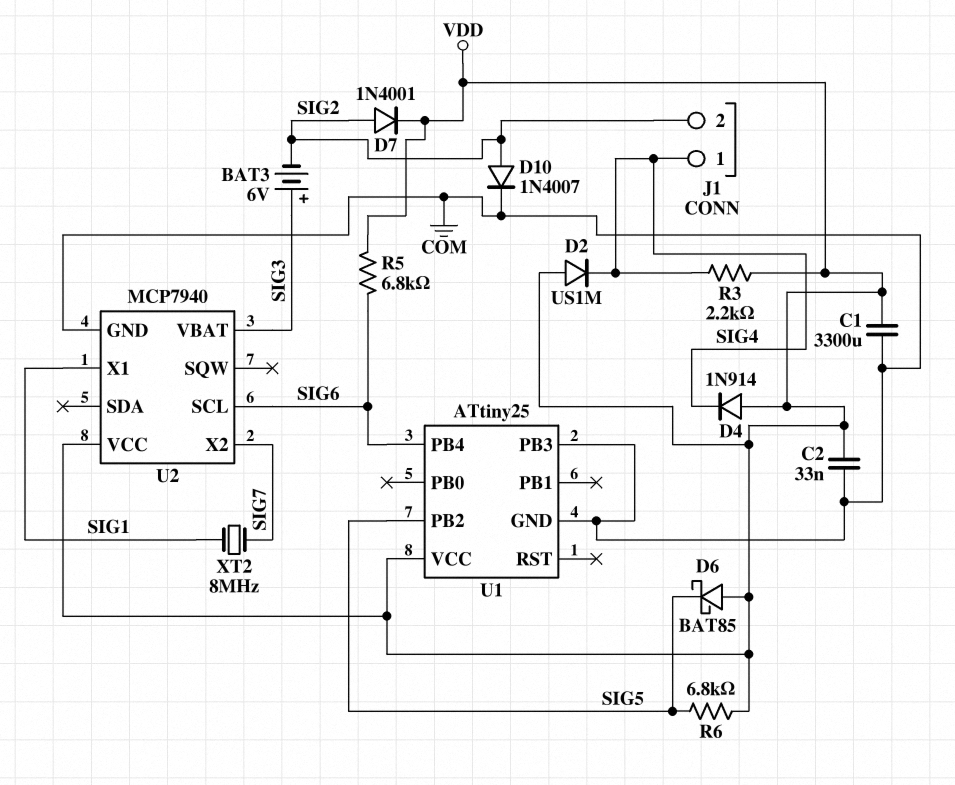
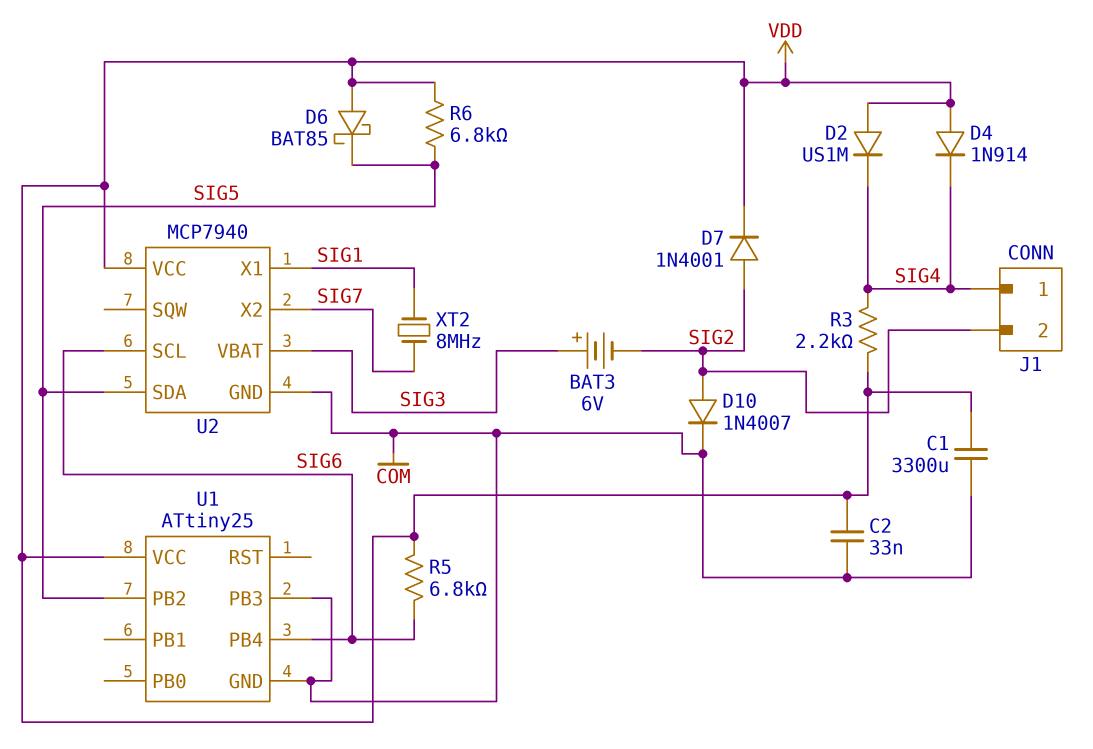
U2 pin SDA: none -> SIG5

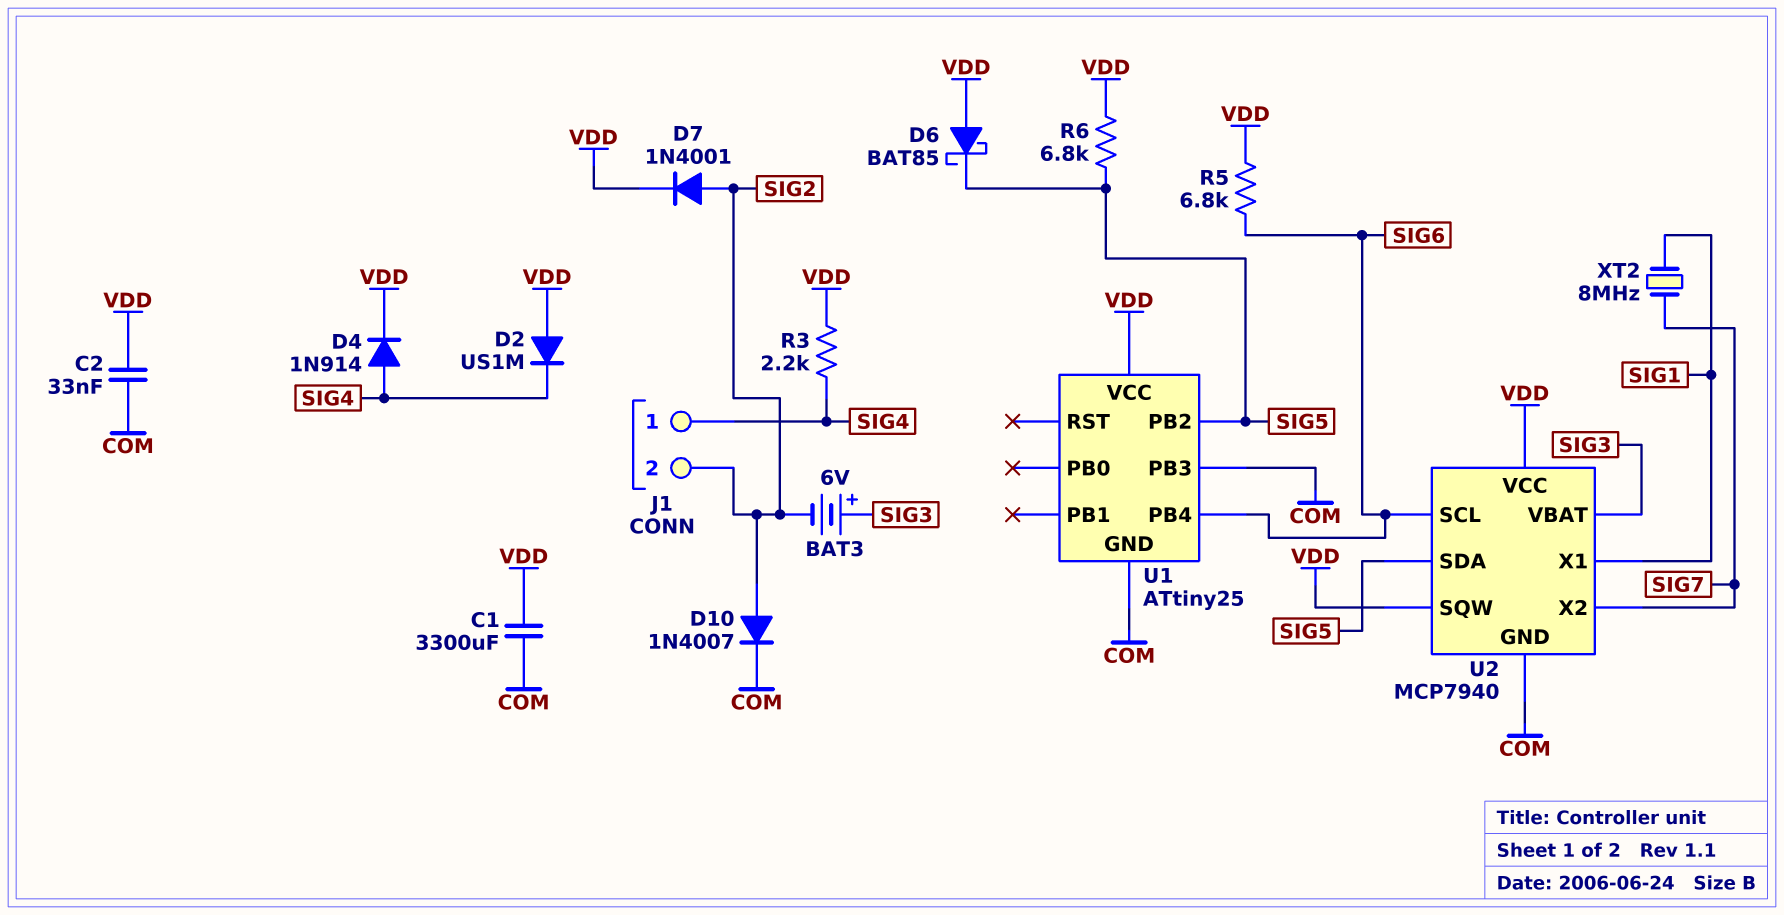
D4: diode 1N914 (A VDD, K SIG4) -> diode 1N914 (A SIG4, K VDD)
U2 pin SQW: none -> VDD

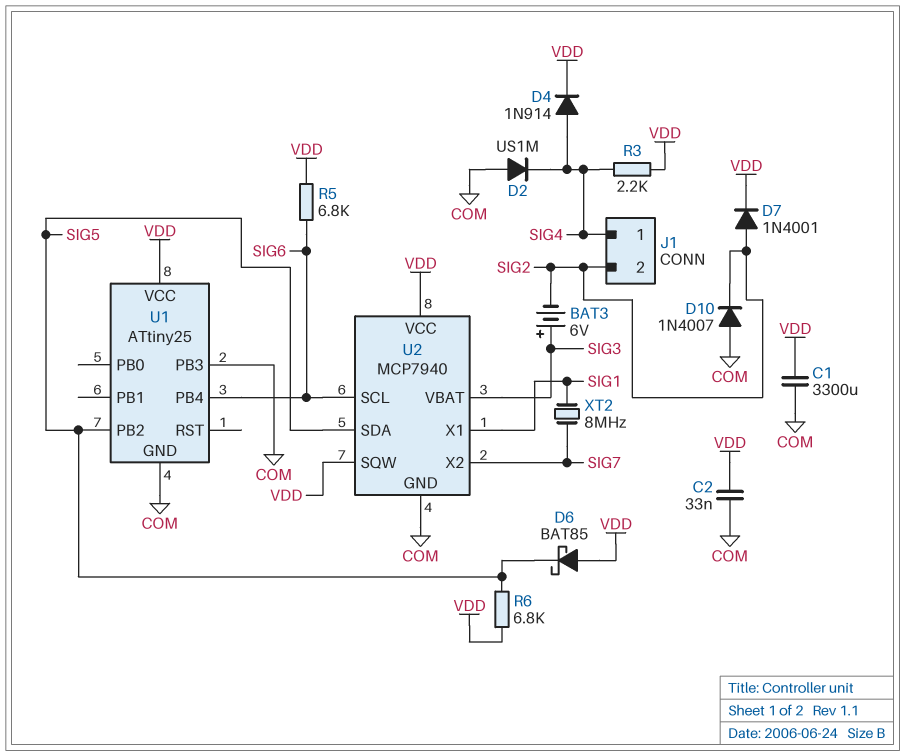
D2: diode US1M (A VDD, K SIG4) -> diode US1M (A COM, K SIG4)
D10: diode 1N4007 (A SIG2, K COM) -> diode 1N4007 (A COM, K SIG2)

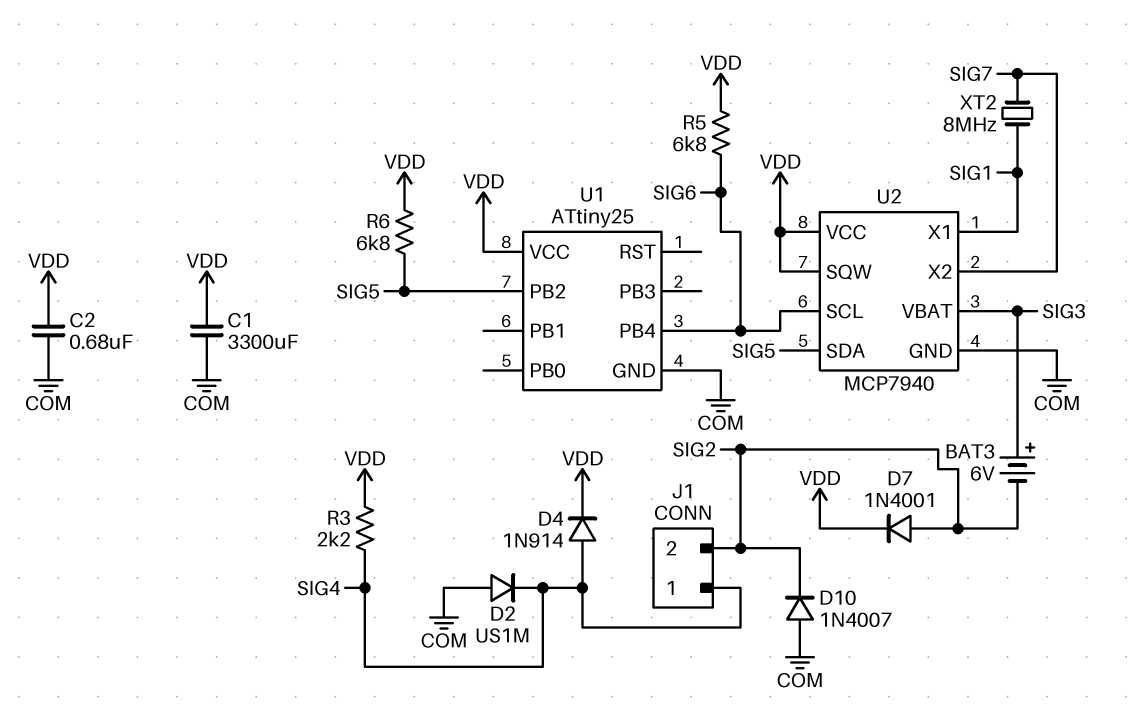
C2: 33nF (COM, VDD) -> 680nF (COM, VDD)
D6: schottky BAT85 (A VDD, K SIG5) -> none
U1 pin PB3: COM -> none

